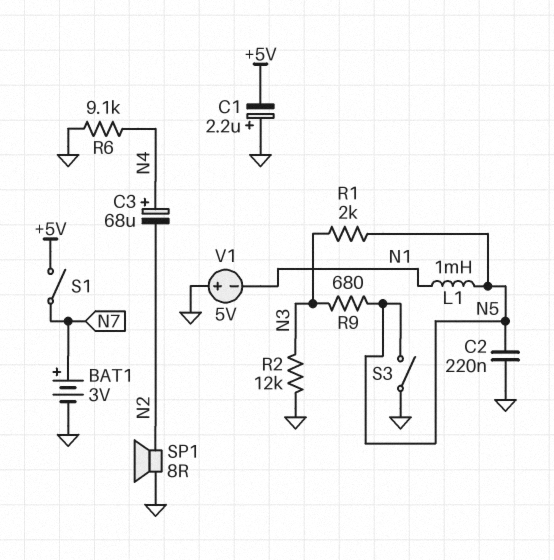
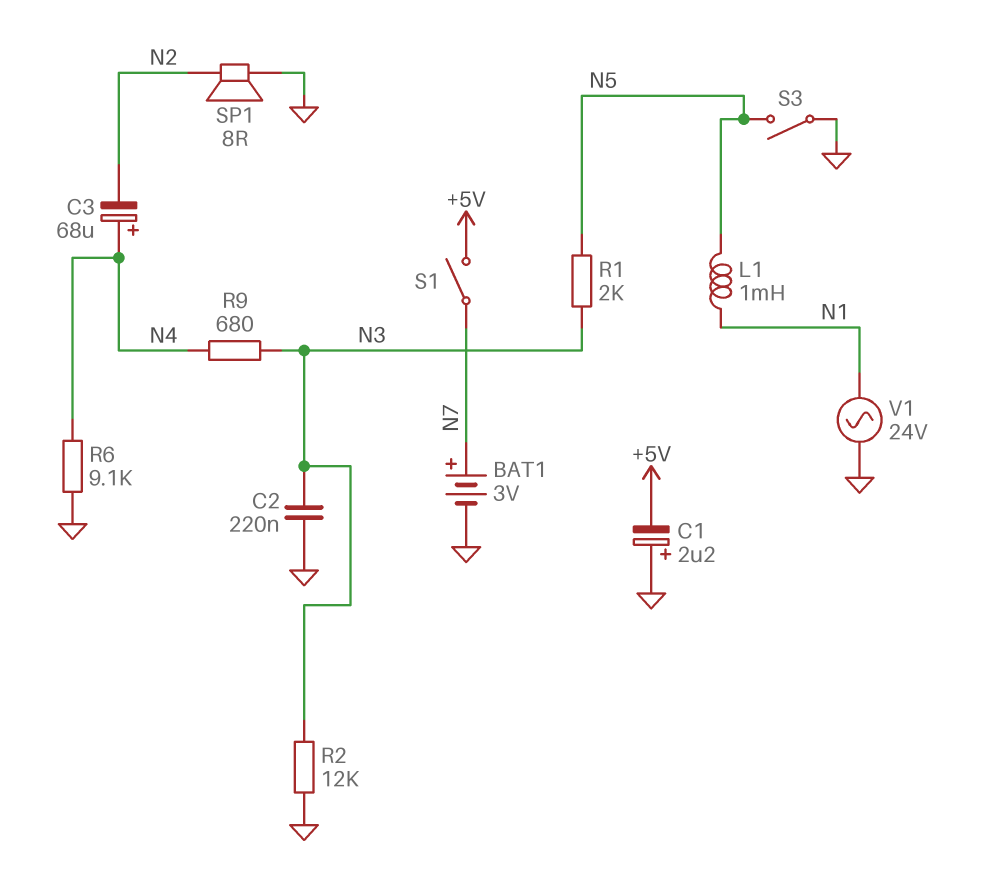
C2: 220nF (GND, N5) -> 220nF (GND, N3)
R9: 680 (N3, N5) -> 680 (N3, N4)
V1: 5V (plus GND, minus N1) -> AC 24V (GND, N1)

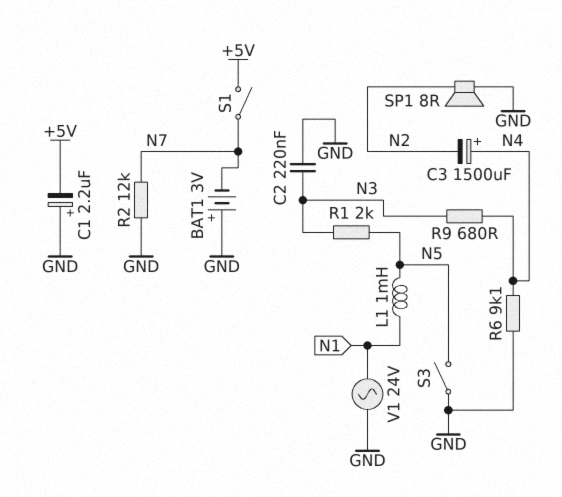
BAT1: 3V (plus N7, minus GND) -> 3V (plus GND, minus N7)
C3: 68uF (plus N4, minus N2) -> 1500uF (plus N4, minus N2)
R2: 12k (GND, N3) -> 12k (GND, N7)

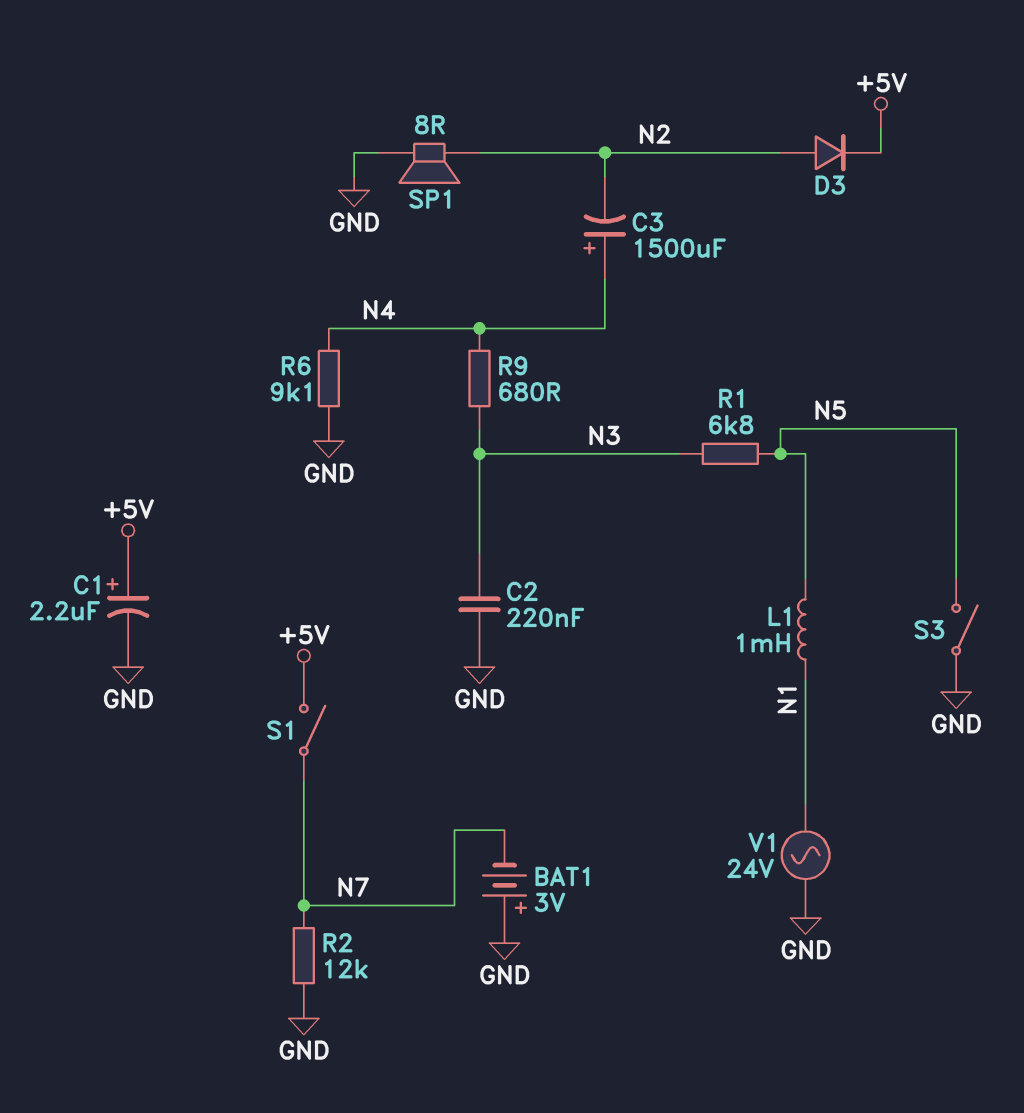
C1: 2.2uF (plus GND, minus +5V) -> 2.2uF (plus +5V, minus GND)
D3: none -> diode (A N2, K +5V)
R1: 2k (N3, N5) -> 6.8k (N3, N5)

